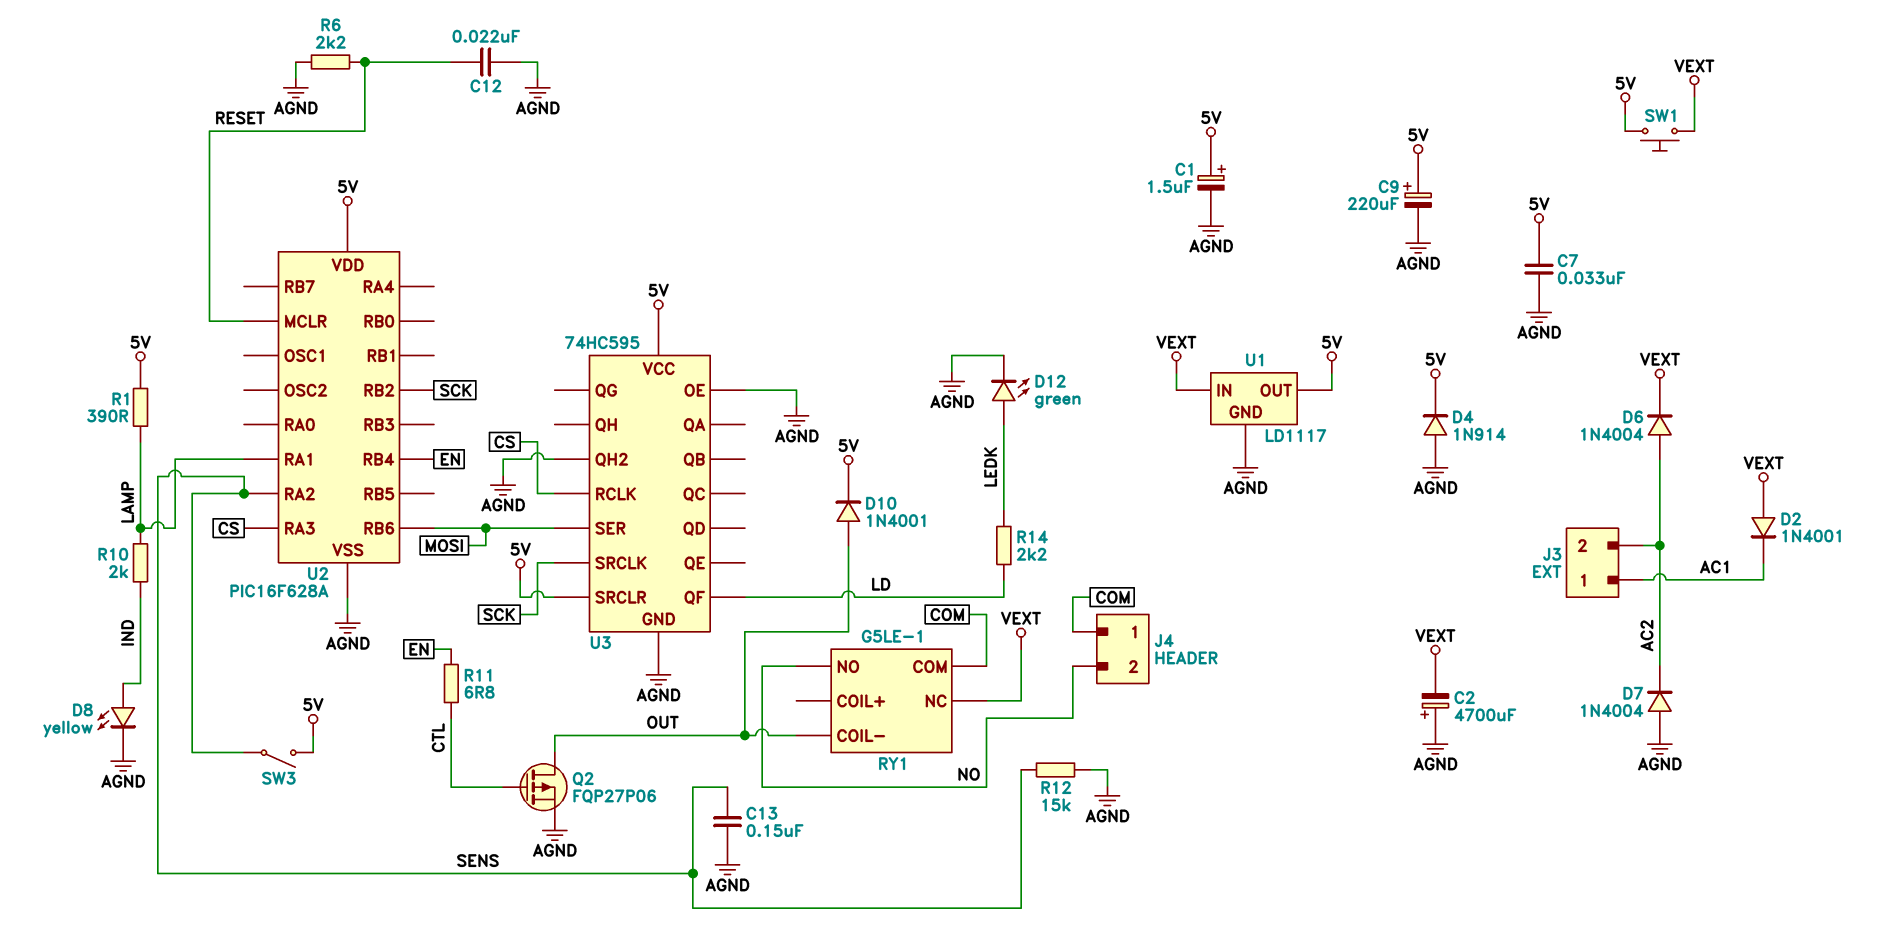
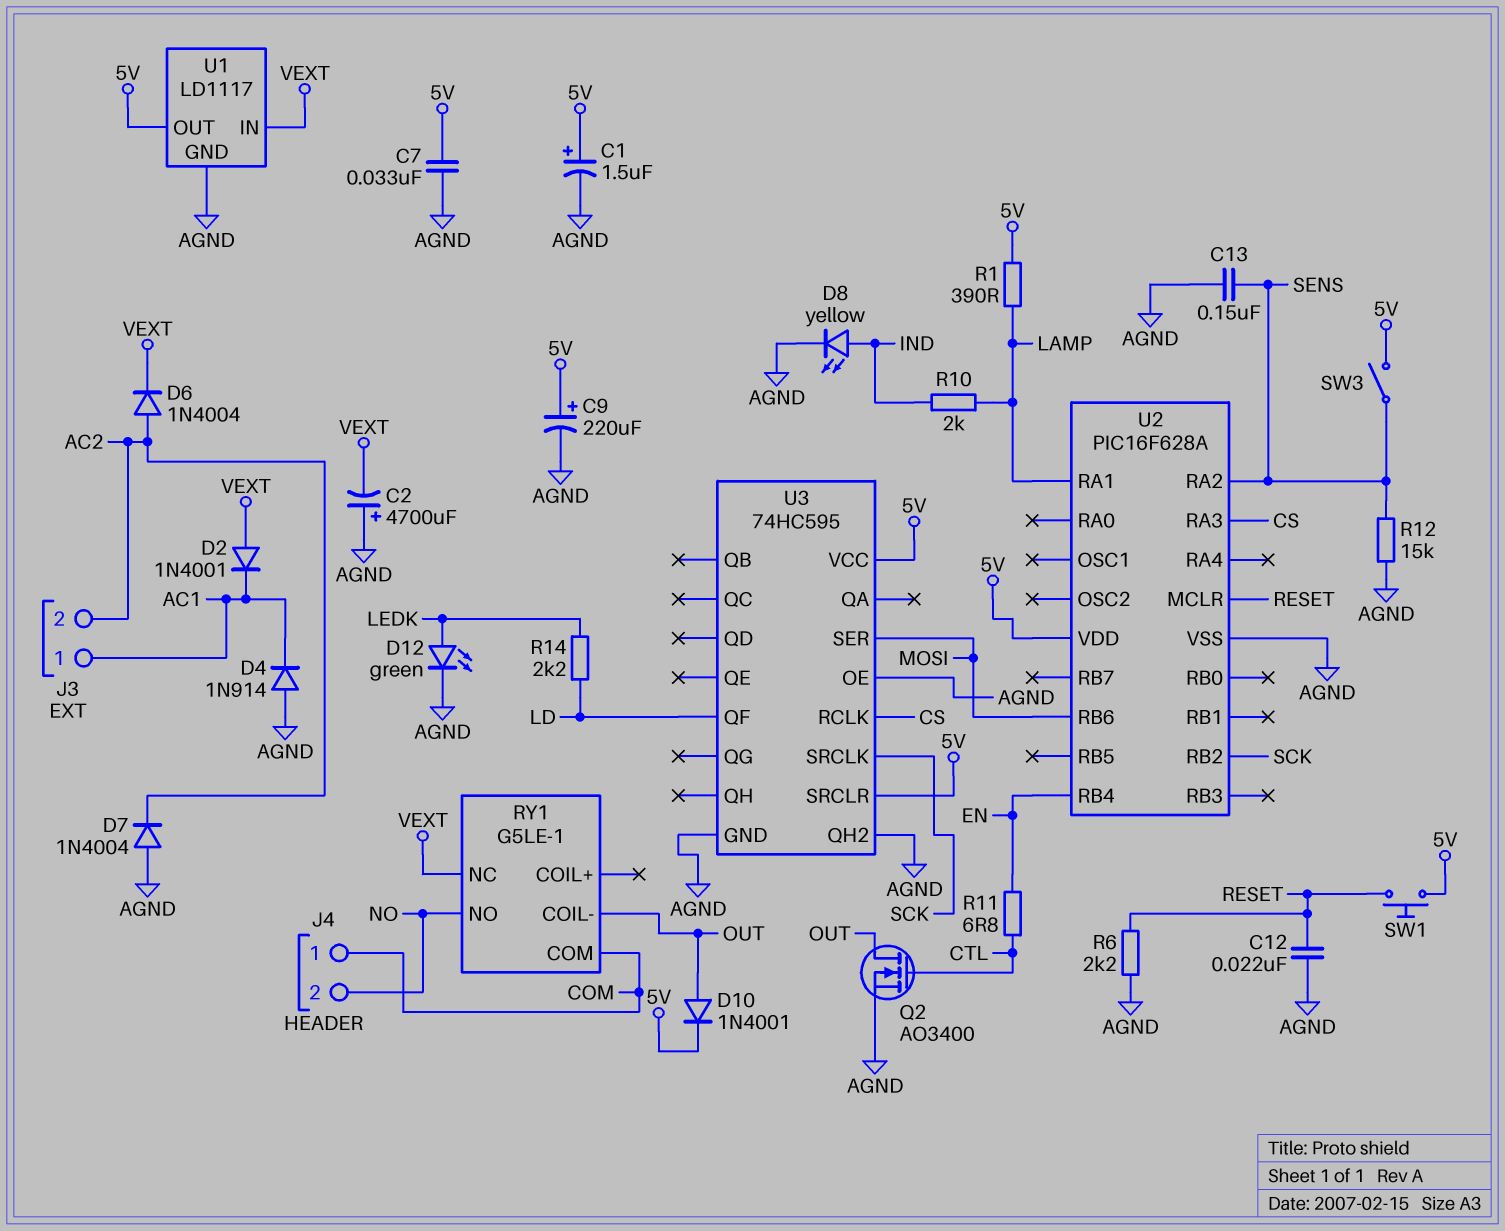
D4: diode 1N914 (A AGND, K 5V) -> diode 1N914 (A AGND, K AC1)
Q2: PMOS FQP27P06 (G CTL, D OUT, S AGND) -> NMOS AO3400 (G CTL, D OUT, S AGND)
SW1: button (5V, VEXT) -> button (5V, RESET)

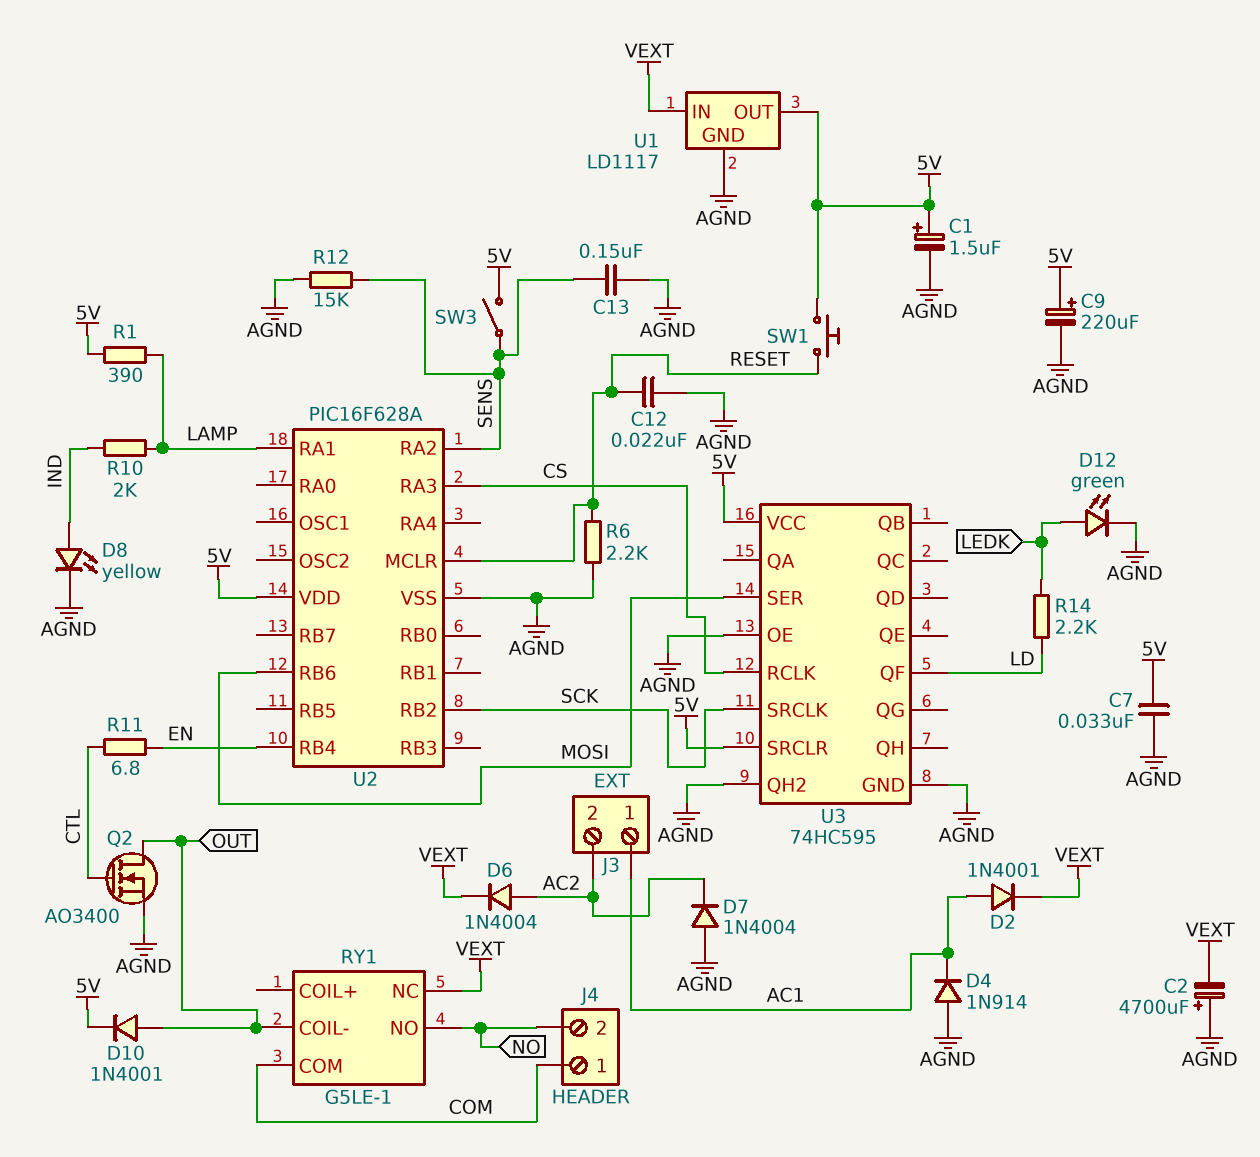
D2: diode 1N4001 (A VEXT, K AC1) -> diode 1N4001 (A AC1, K VEXT)

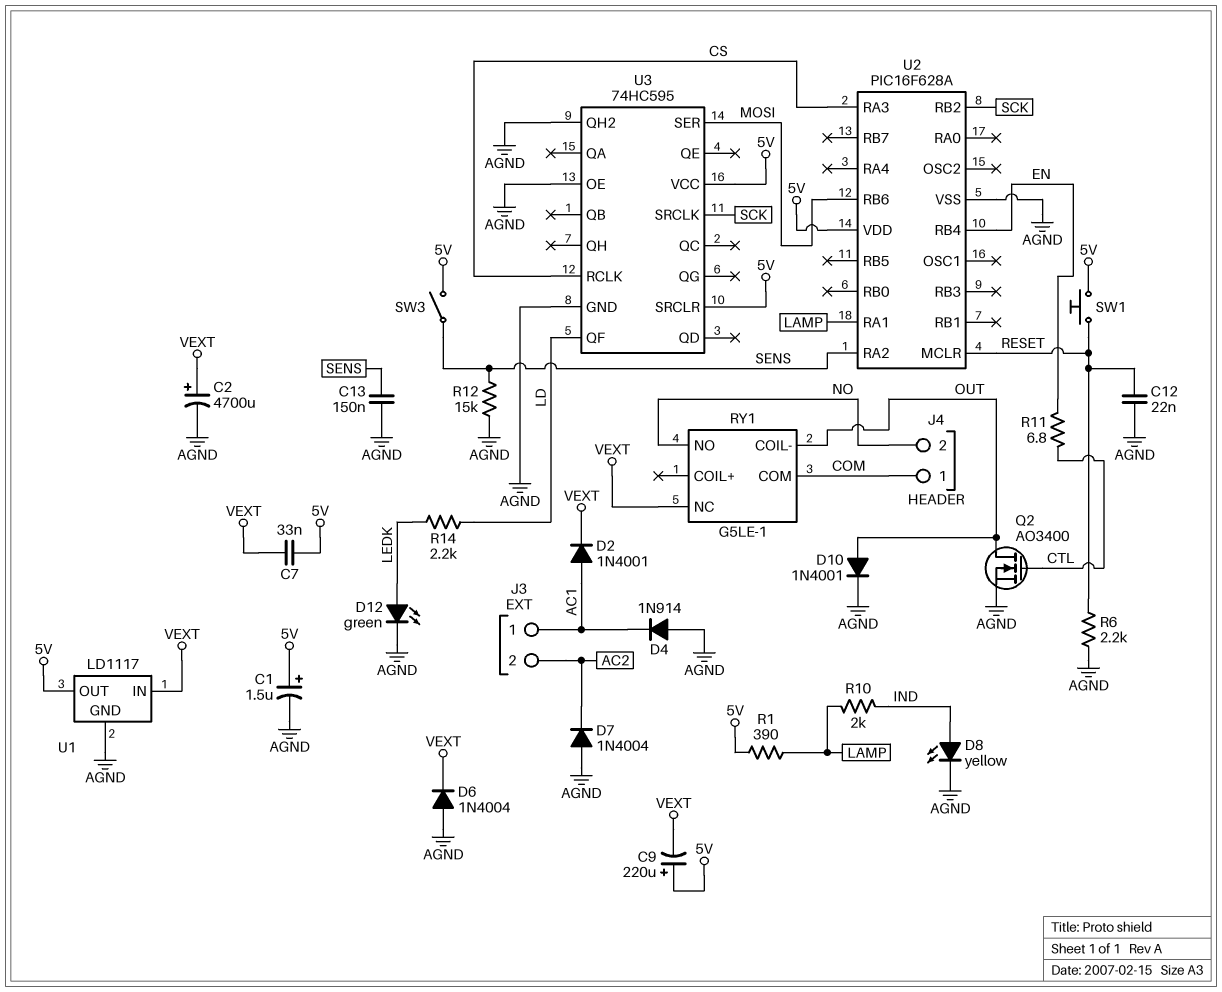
C2: 4700uF (plus AGND, minus VEXT) -> 4700uF (plus VEXT, minus AGND)
C7: 33nF (5V, AGND) -> 33nF (5V, VEXT)
C9: 220uF (plus 5V, minus AGND) -> 220uF (plus 5V, minus VEXT)
D6: diode 1N4004 (A AC2, K VEXT) -> diode 1N4004 (A AGND, K VEXT)
D10: diode 1N4001 (A OUT, K 5V) -> diode 1N4001 (A OUT, K AGND)

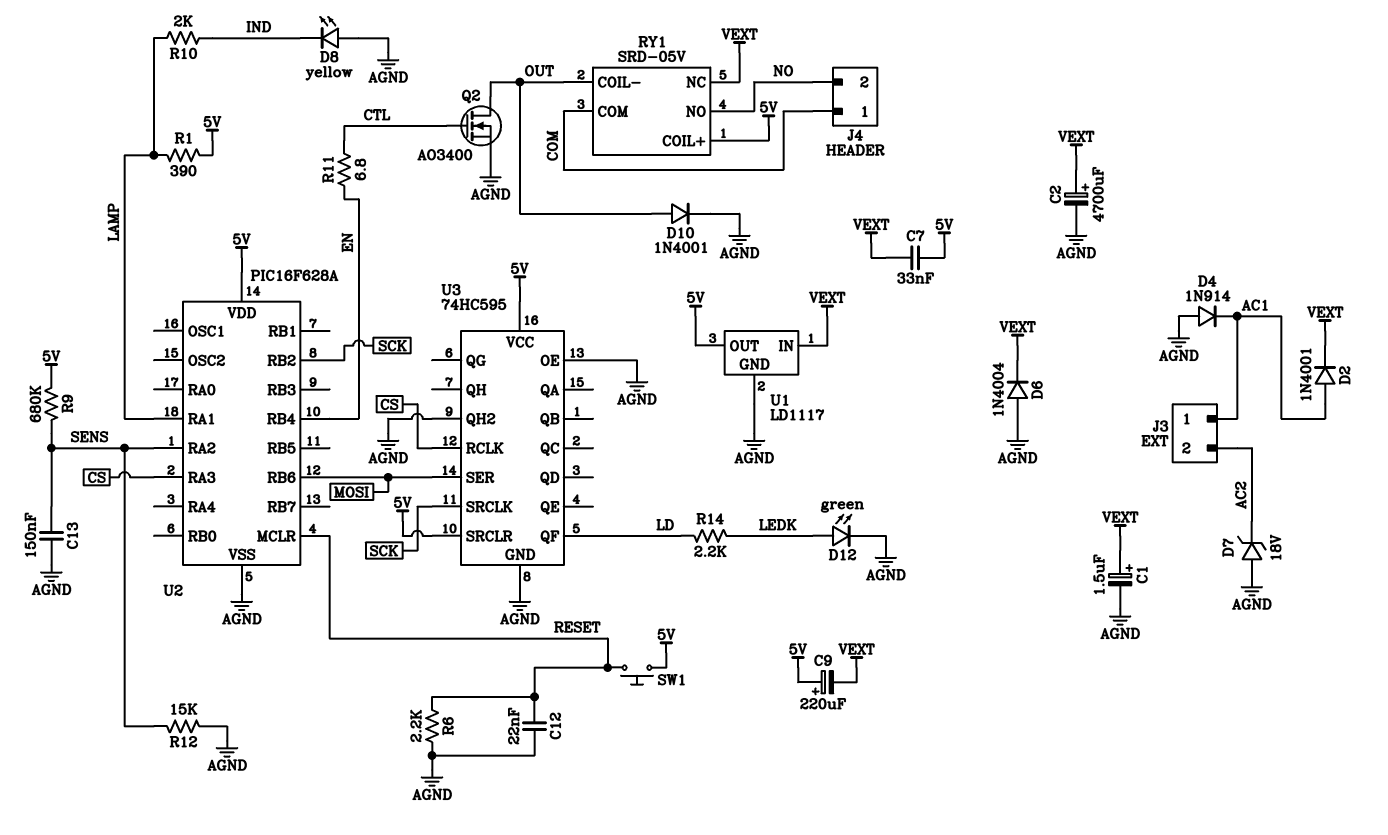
C1: 1.5uF (plus 5V, minus AGND) -> 1.5uF (plus VEXT, minus AGND)
D7: diode 1N4004 (A AGND, K AC2) -> zener 18V (A AGND, K AC2)
D8: LED yellow (A IND, K AGND) -> LED yellow (A AGND, K IND)
R9: none -> 680k (5V, SENS)
RY1: G5LE-1 -> SRD-05V
RY1 pin COIL+: none -> 5V
SW3: switch (5V, SENS) -> none

